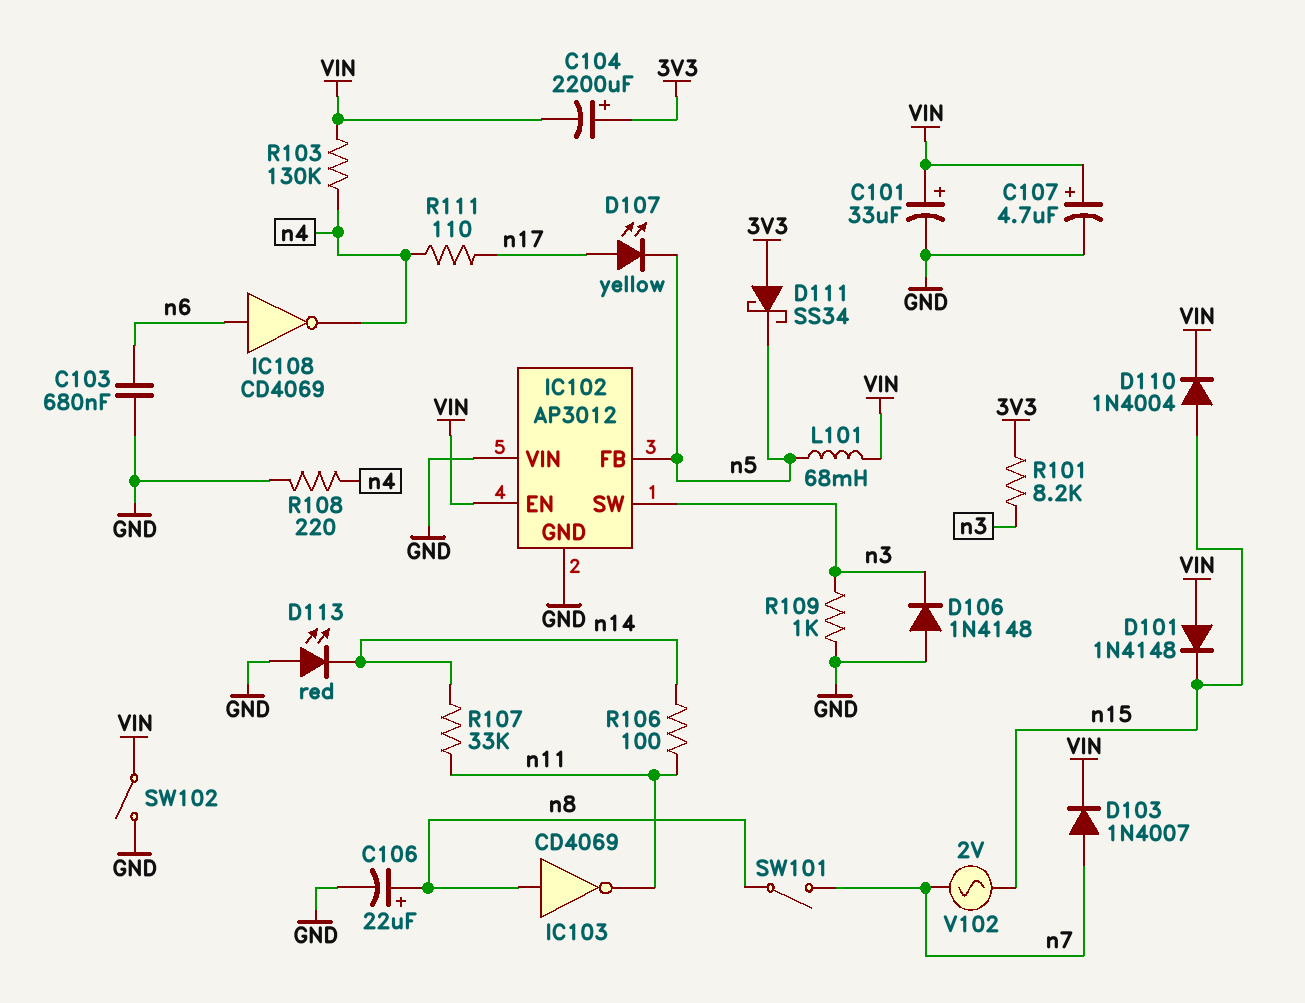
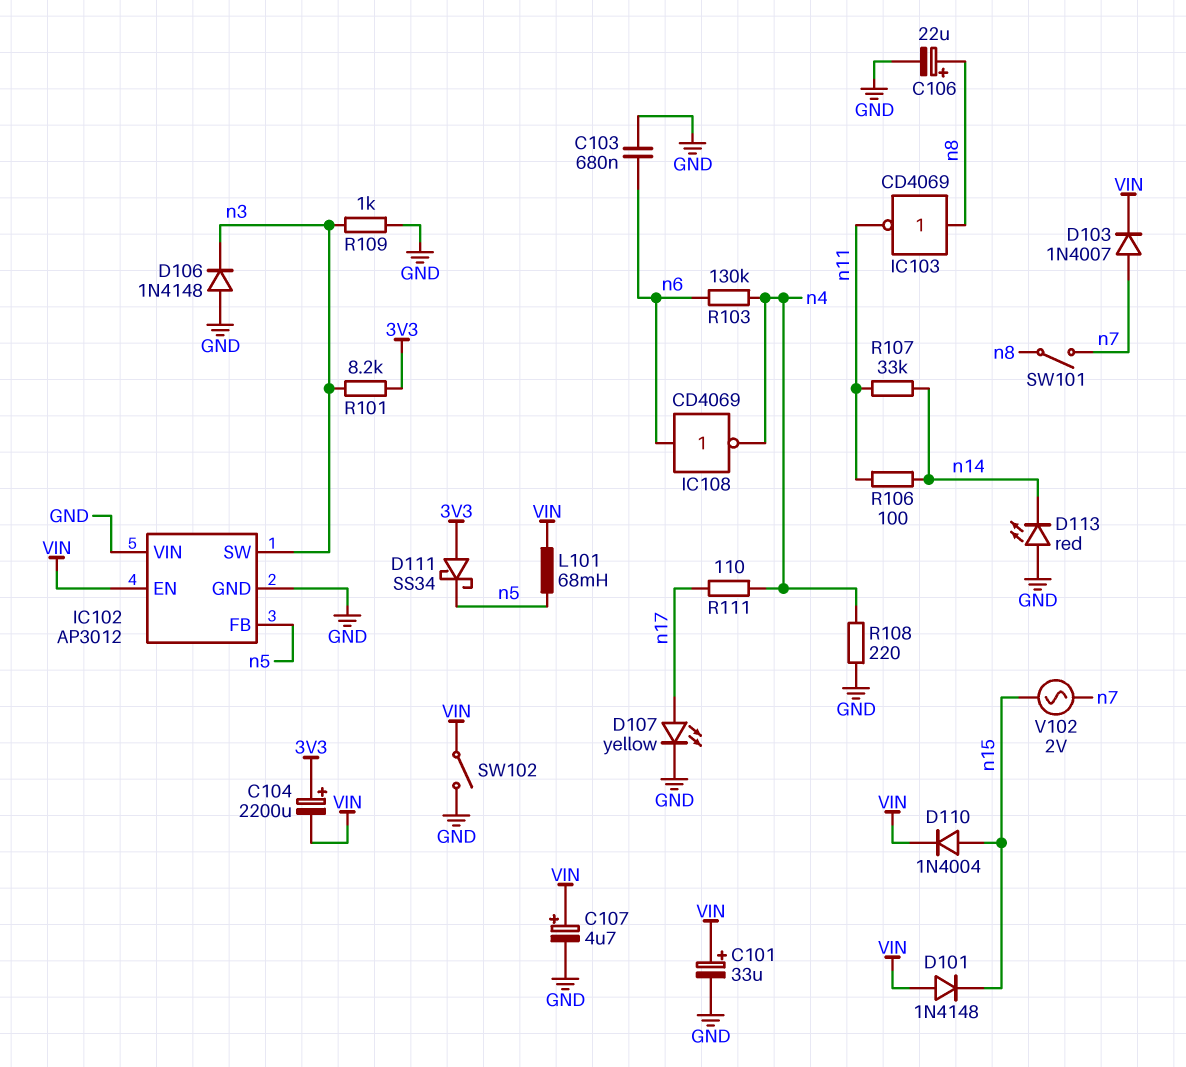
D107: LED yellow (A n17, K n5) -> LED yellow (A n17, K GND)
R103: 130k (VIN, n4) -> 130k (n4, n6)

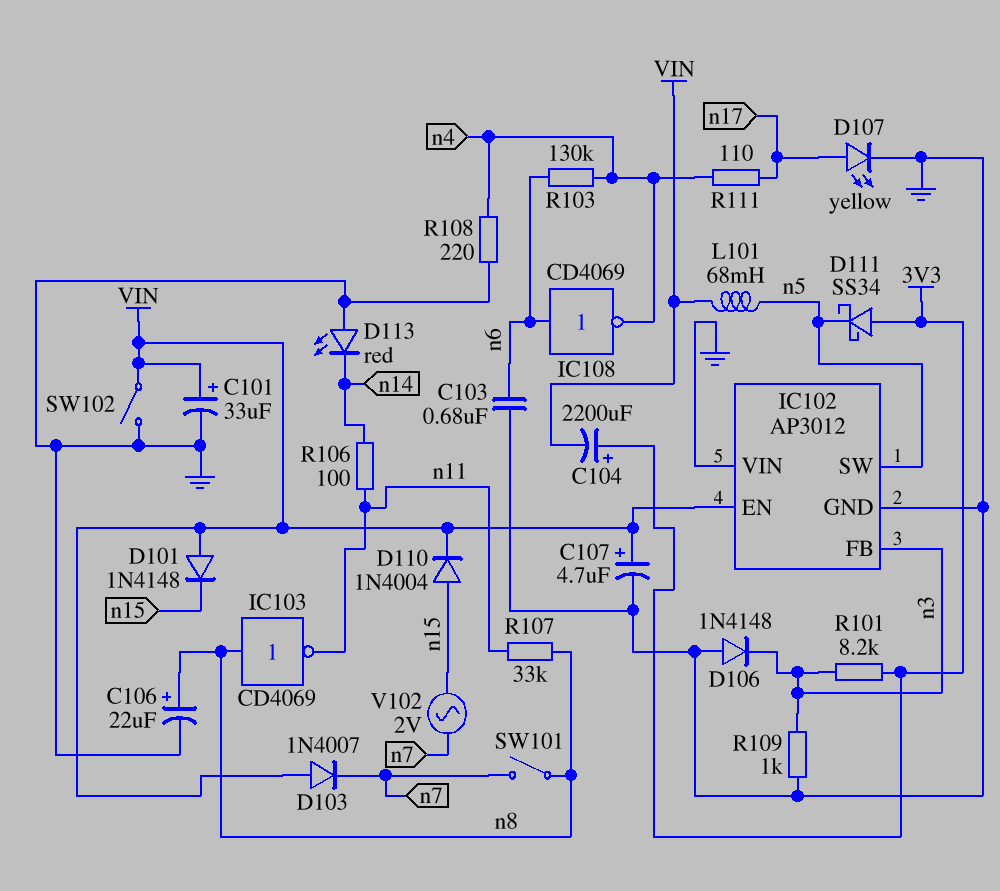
D103: diode 1N4007 (A n7, K VIN) -> diode 1N4007 (A VIN, K n7)
IC102 pin FB: n5 -> n3
IC102 pin SW: n3 -> n5
R107: 33k (n11, n14) -> 33k (n8, n11)

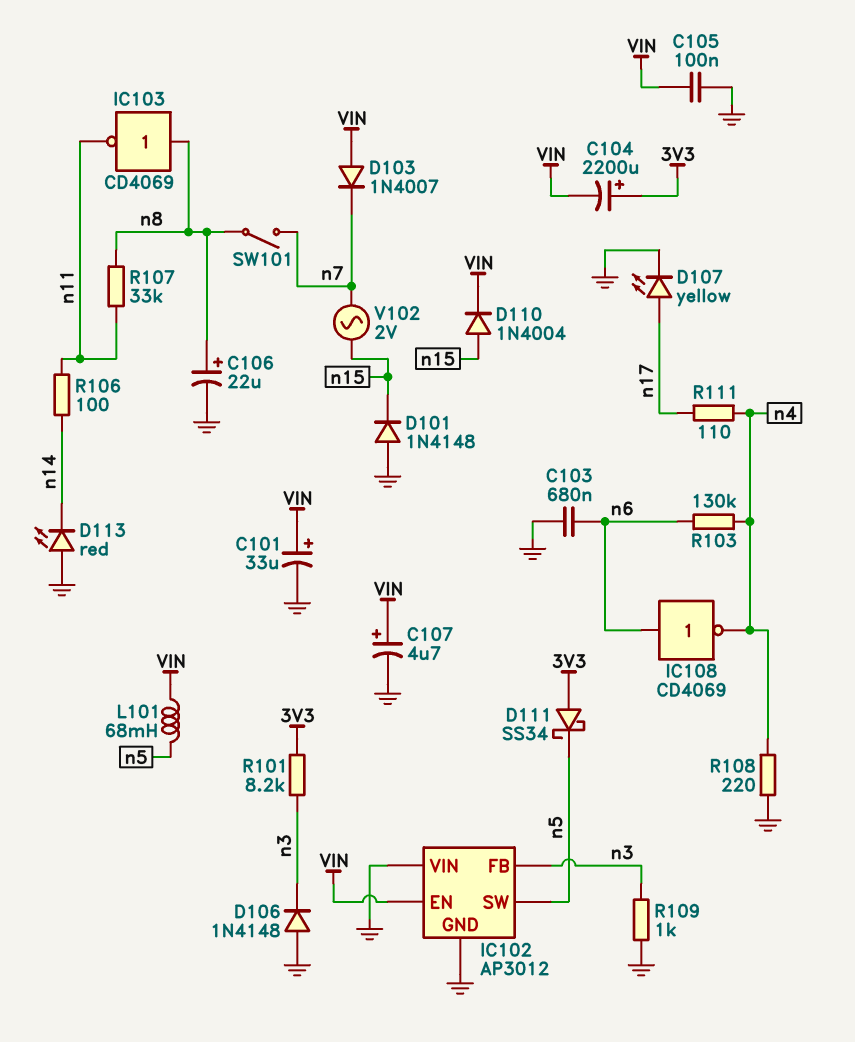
C105: none -> 100nF (GND, VIN)
D101: diode 1N4148 (A VIN, K n15) -> diode 1N4148 (A GND, K n15)
SW102: switch (GND, VIN) -> none

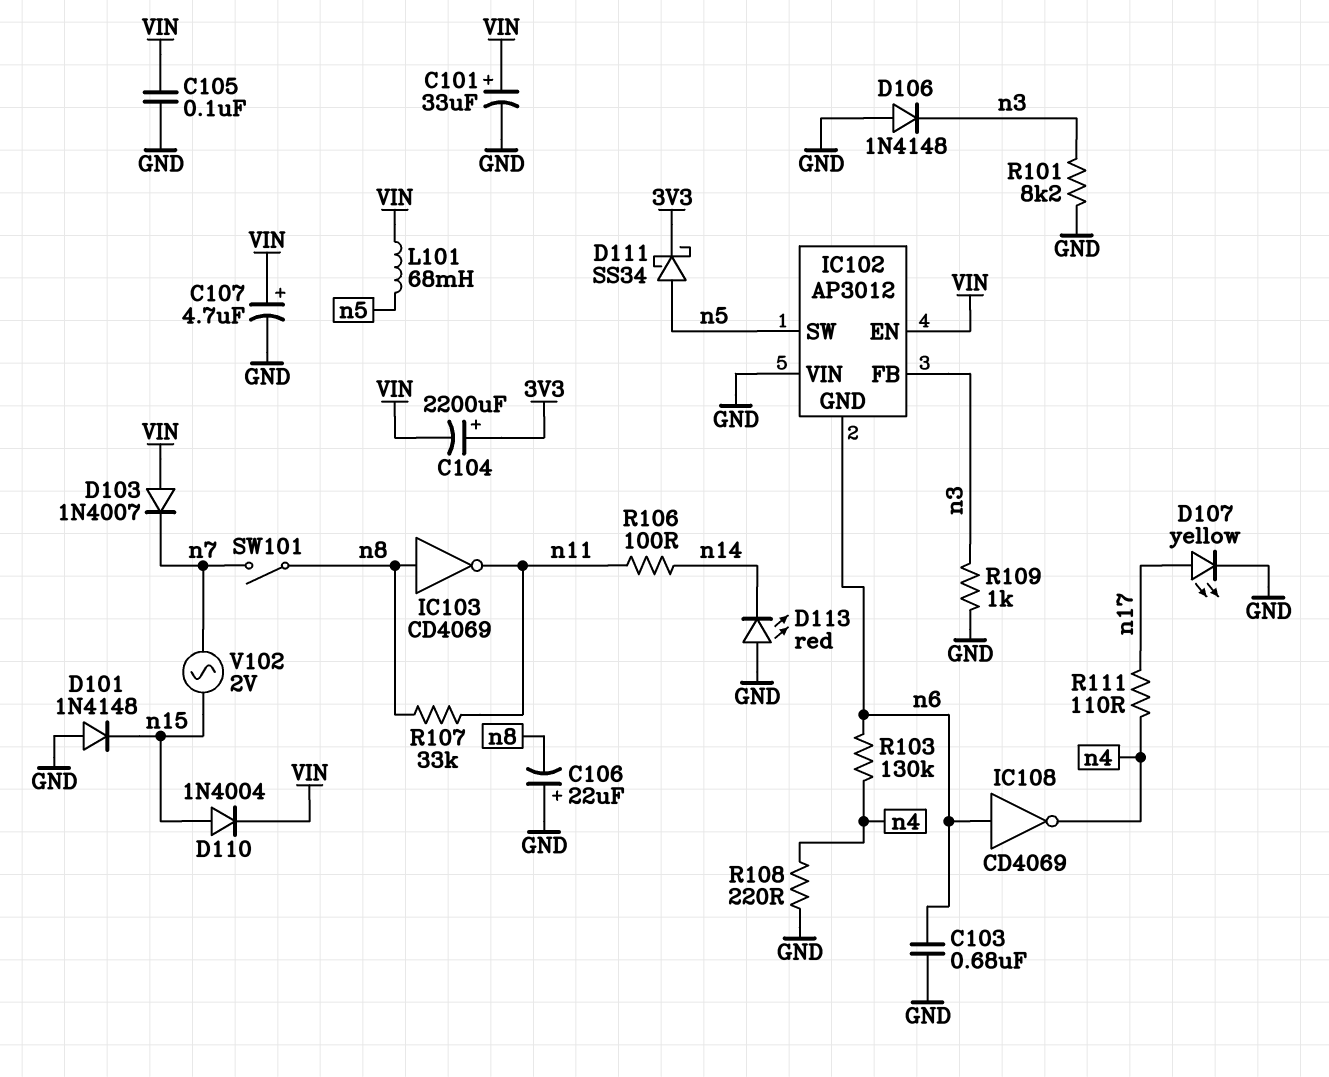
C106: 22uF (plus n8, minus GND) -> 22uF (plus GND, minus n8)
D111: schottky SS34 (A 3V3, K n5) -> schottky SS34 (A n5, K 3V3)
IC102 pin GND: GND -> n6
R101: 8.2k (3V3, n3) -> 8.2k (GND, n3)

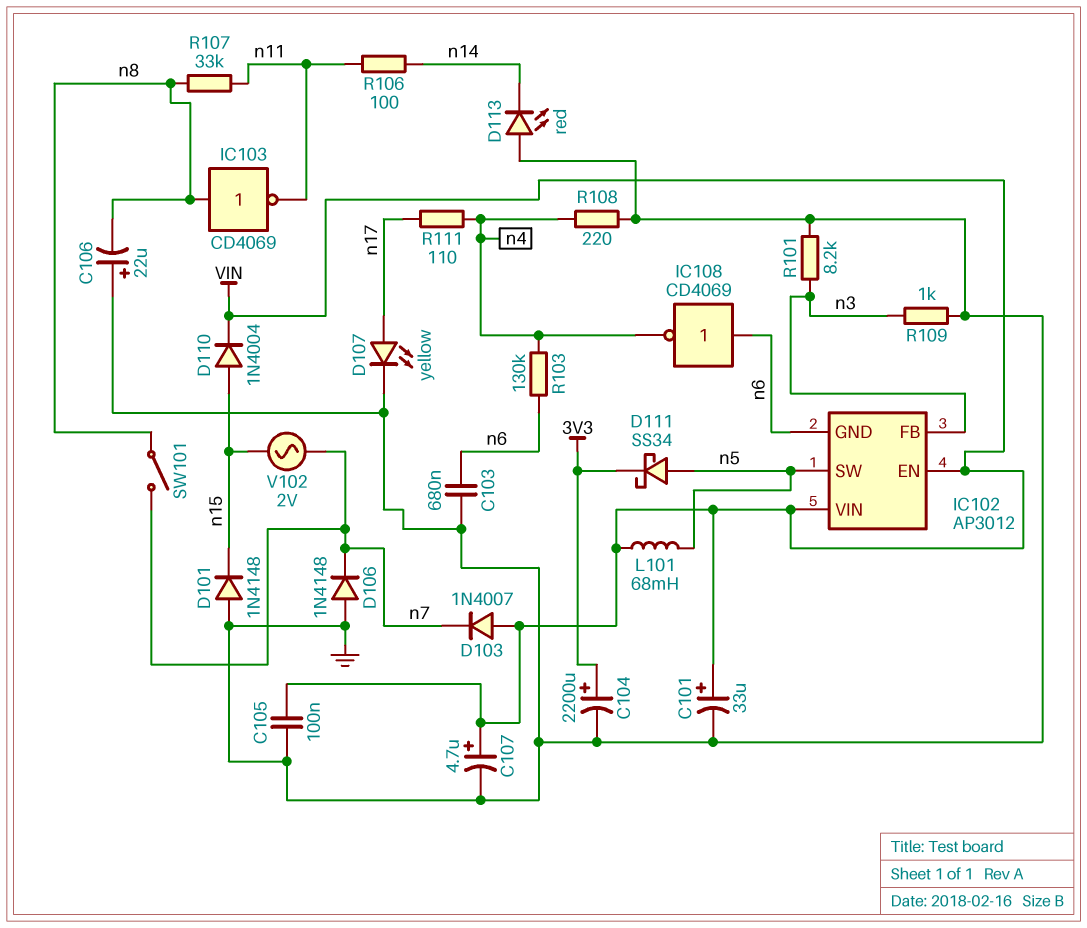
C104: 2200uF (plus 3V3, minus VIN) -> 2200uF (plus 3V3, minus GND)
D106: diode 1N4148 (A GND, K n3) -> diode 1N4148 (A GND, K n7)
IC102 pin VIN: GND -> VIN

